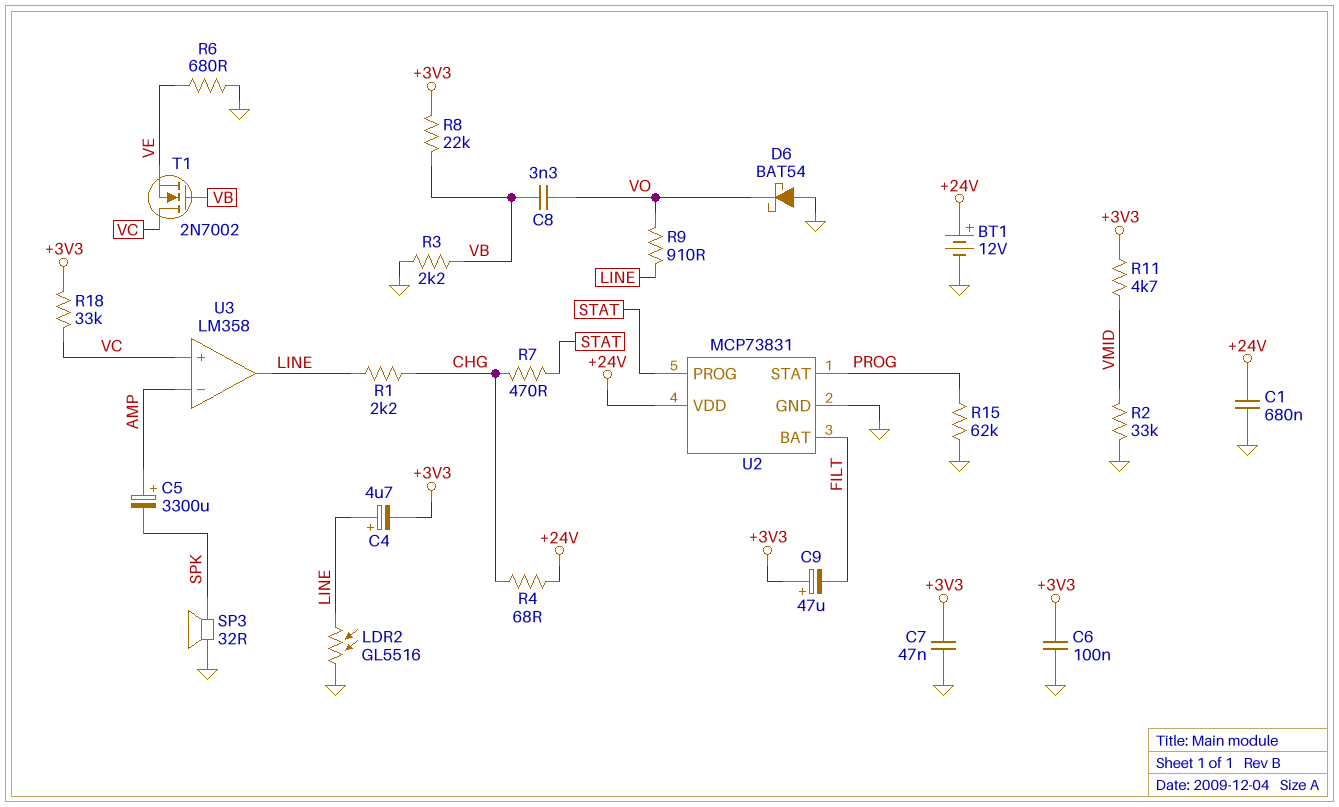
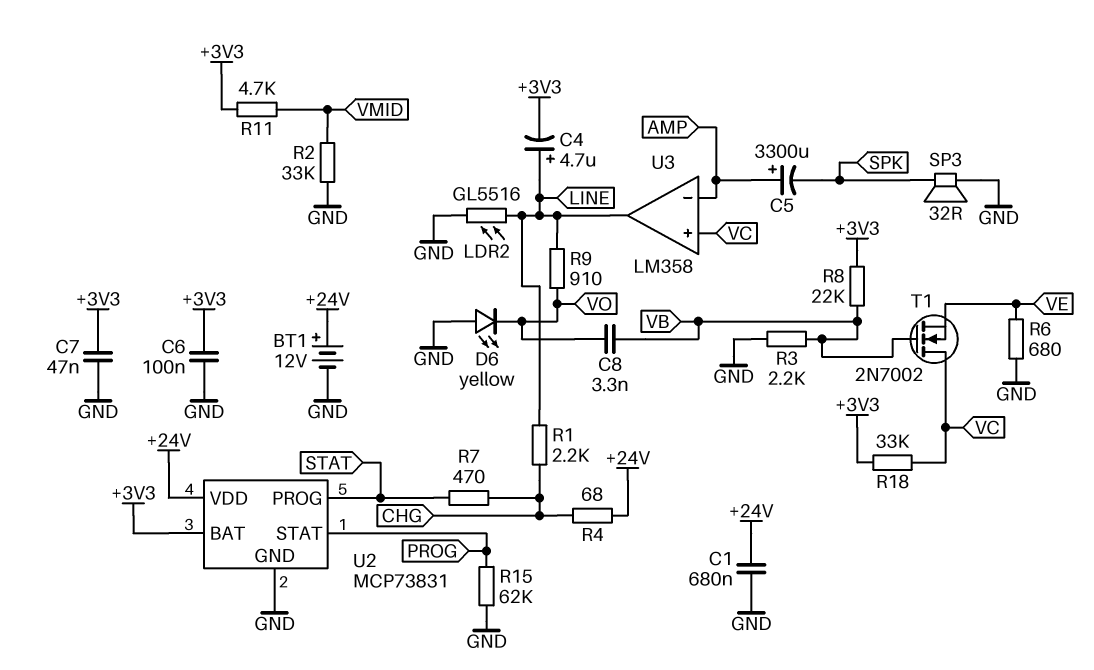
C9: 47uF (plus +3V3, minus FILT) -> none
D6: schottky BAT54 (A GND, K VO) -> LED yellow (A GND, K VO)
U2 pin BAT: FILT -> +3V3

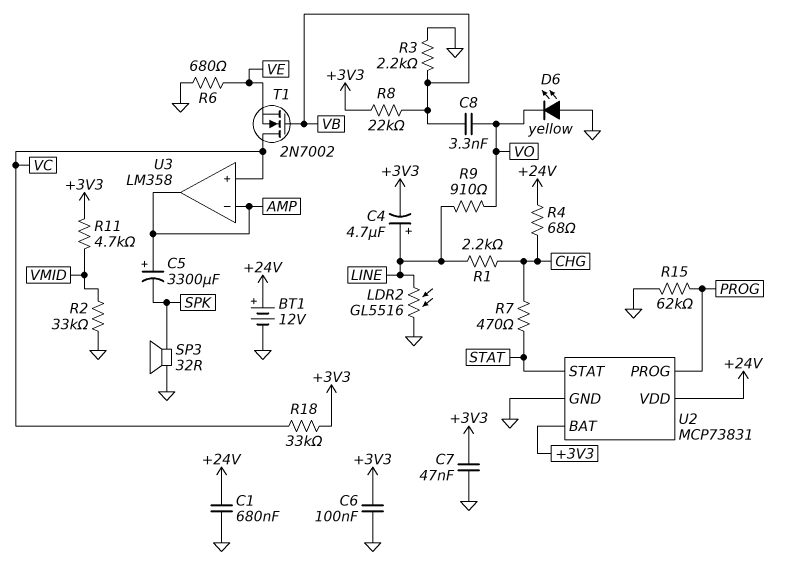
U2 pin PROG: STAT -> PROG
U2 pin STAT: PROG -> STAT
U3 pin out: LINE -> AMP

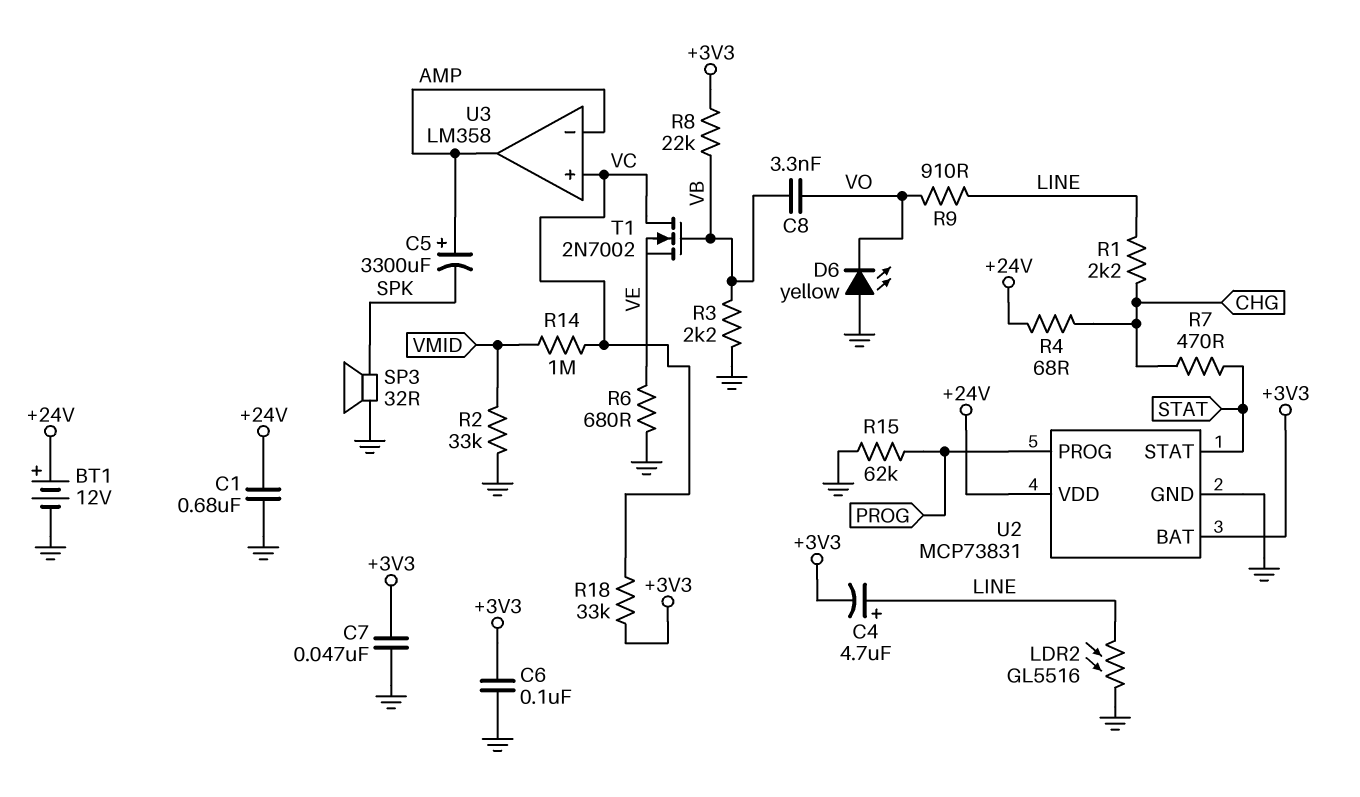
R11: 4.7k (+3V3, VMID) -> none
R14: none -> 1M (VC, VMID)

